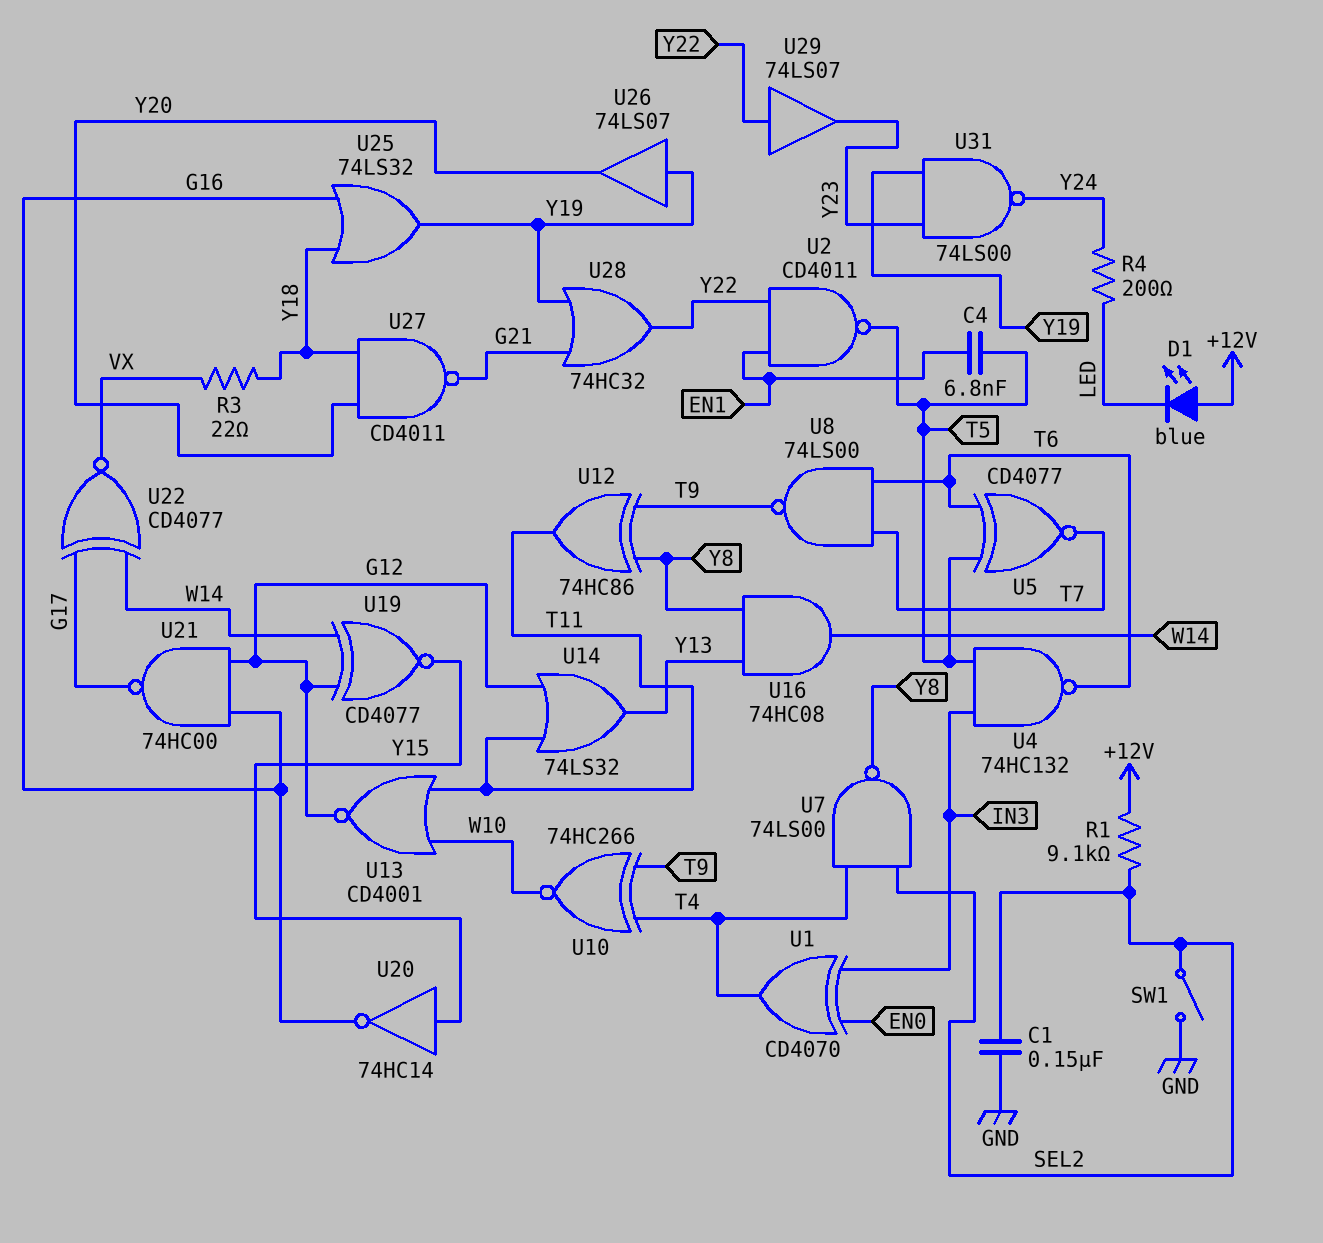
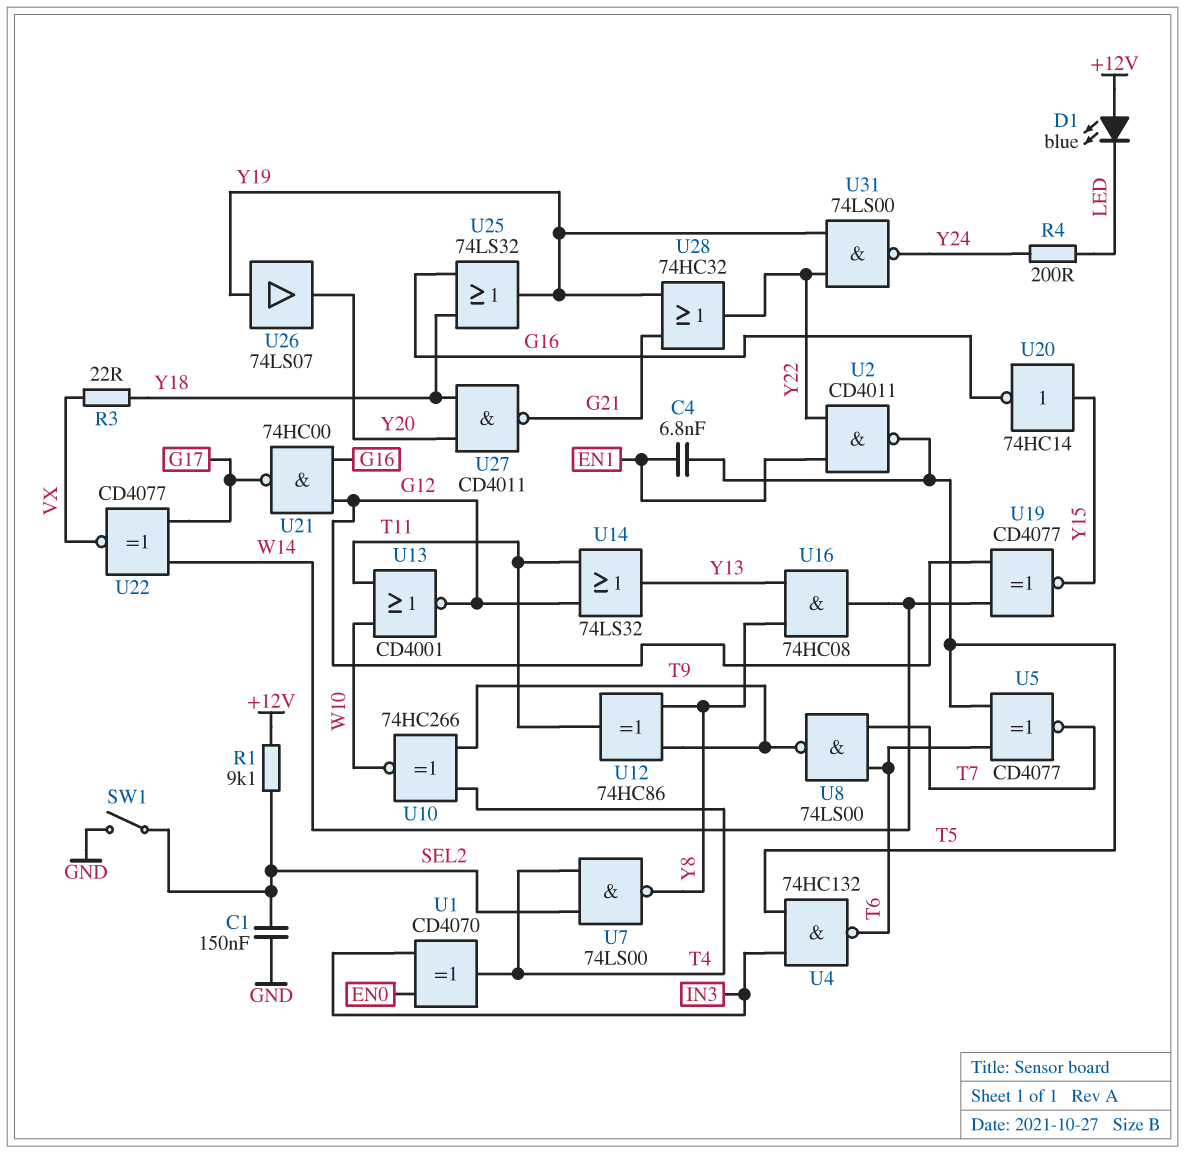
U29: buffer 74LS07 (in Y22, out Y23) -> none
U31: NAND 74LS00 (in Y19, in Y23, out Y24) -> NAND 74LS00 (in Y19, in Y22, out Y24)

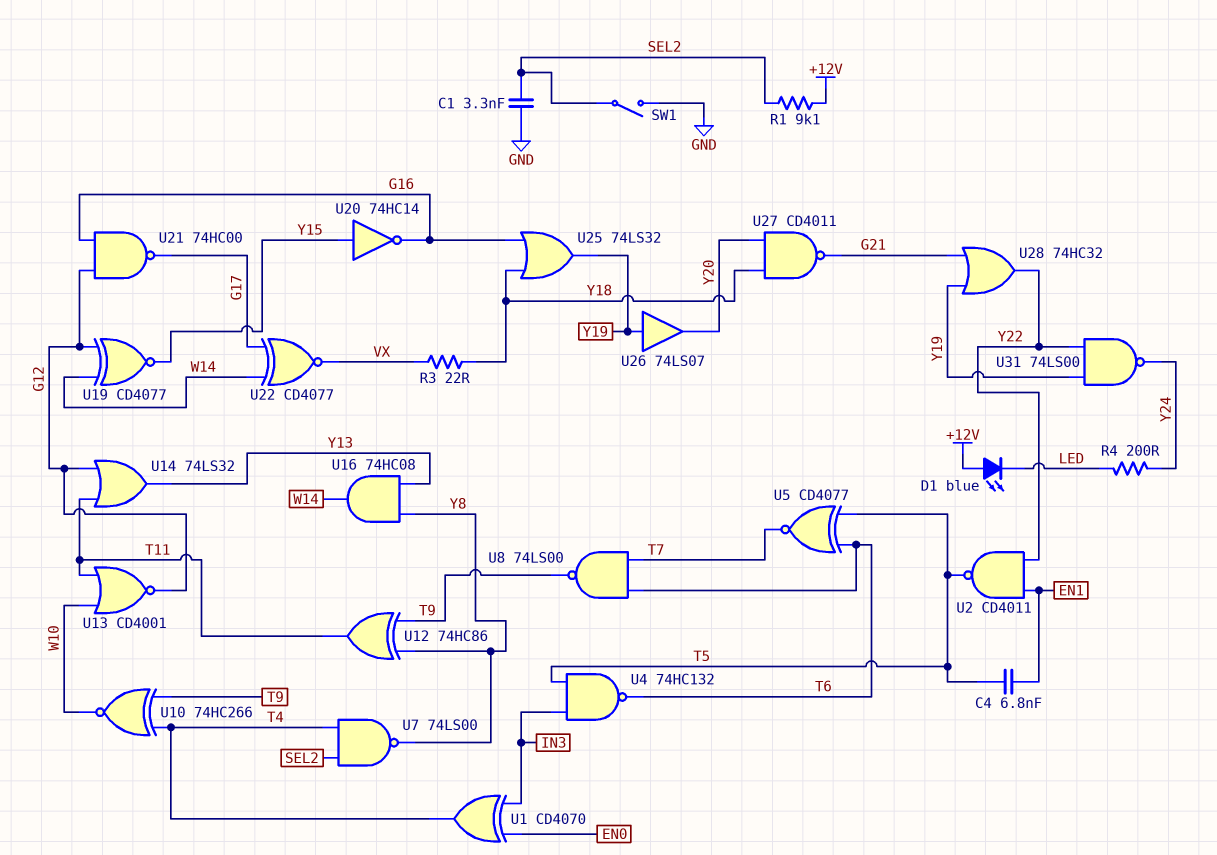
C1: 150nF (GND, SEL2) -> 3.3nF (GND, SEL2)

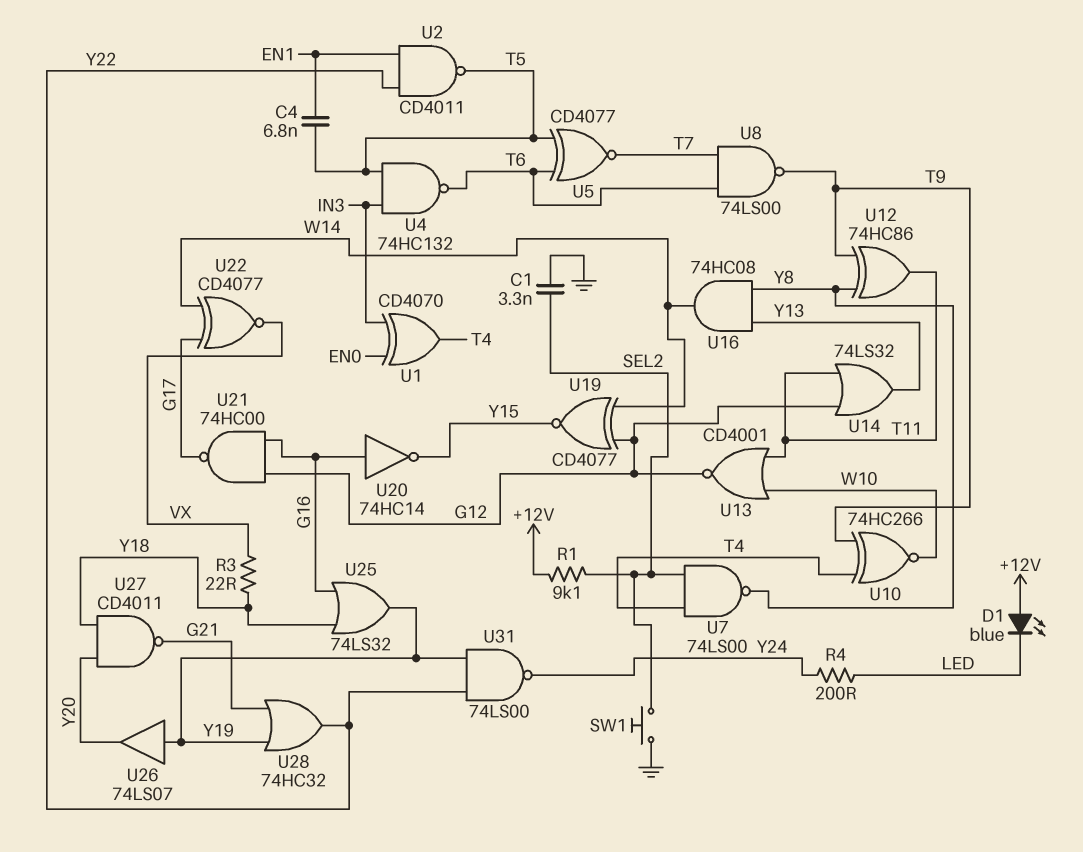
SW1: switch (GND, SEL2) -> button (GND, SEL2)
U20: NOT 74HC14 (in Y15, out G16) -> NOT 74HC14 (in G16, out Y15)

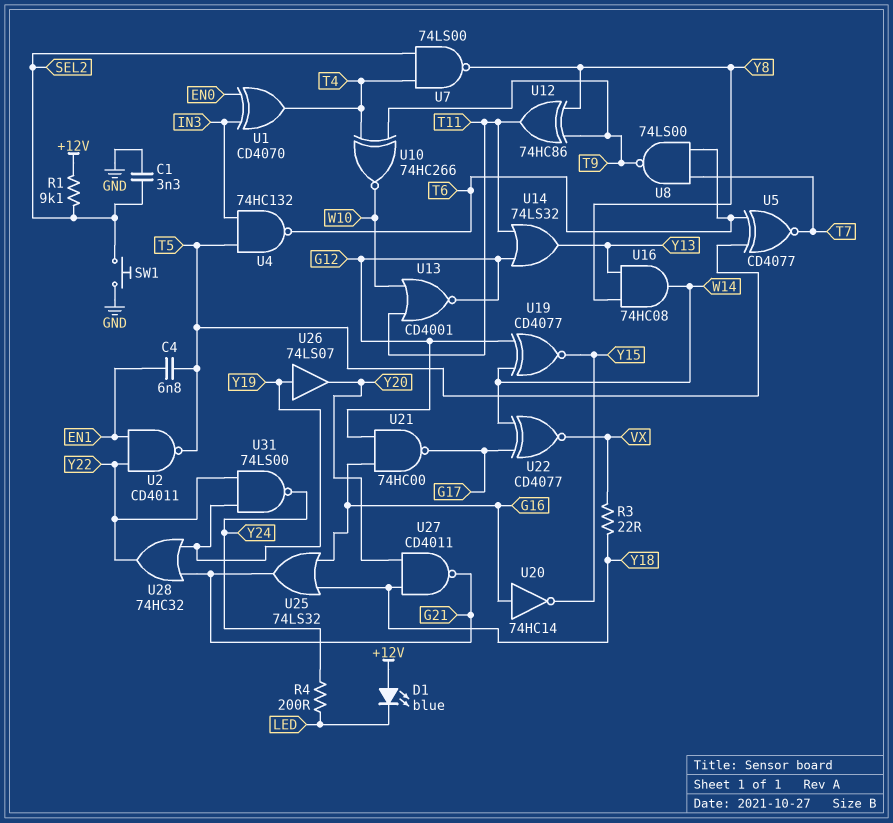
U25: OR 74LS32 (in G16, in Y18, out Y19) -> OR 74LS32 (in G16, in Y18, out G21)

